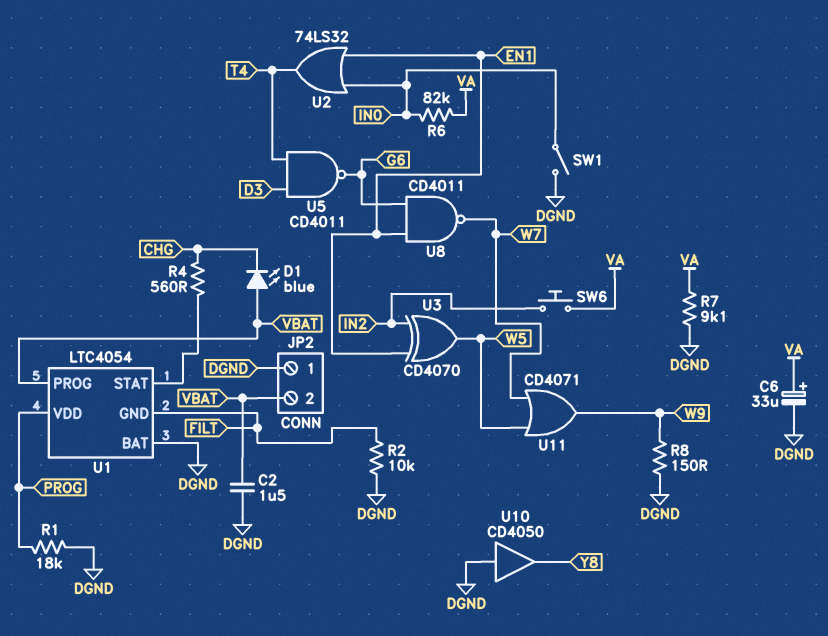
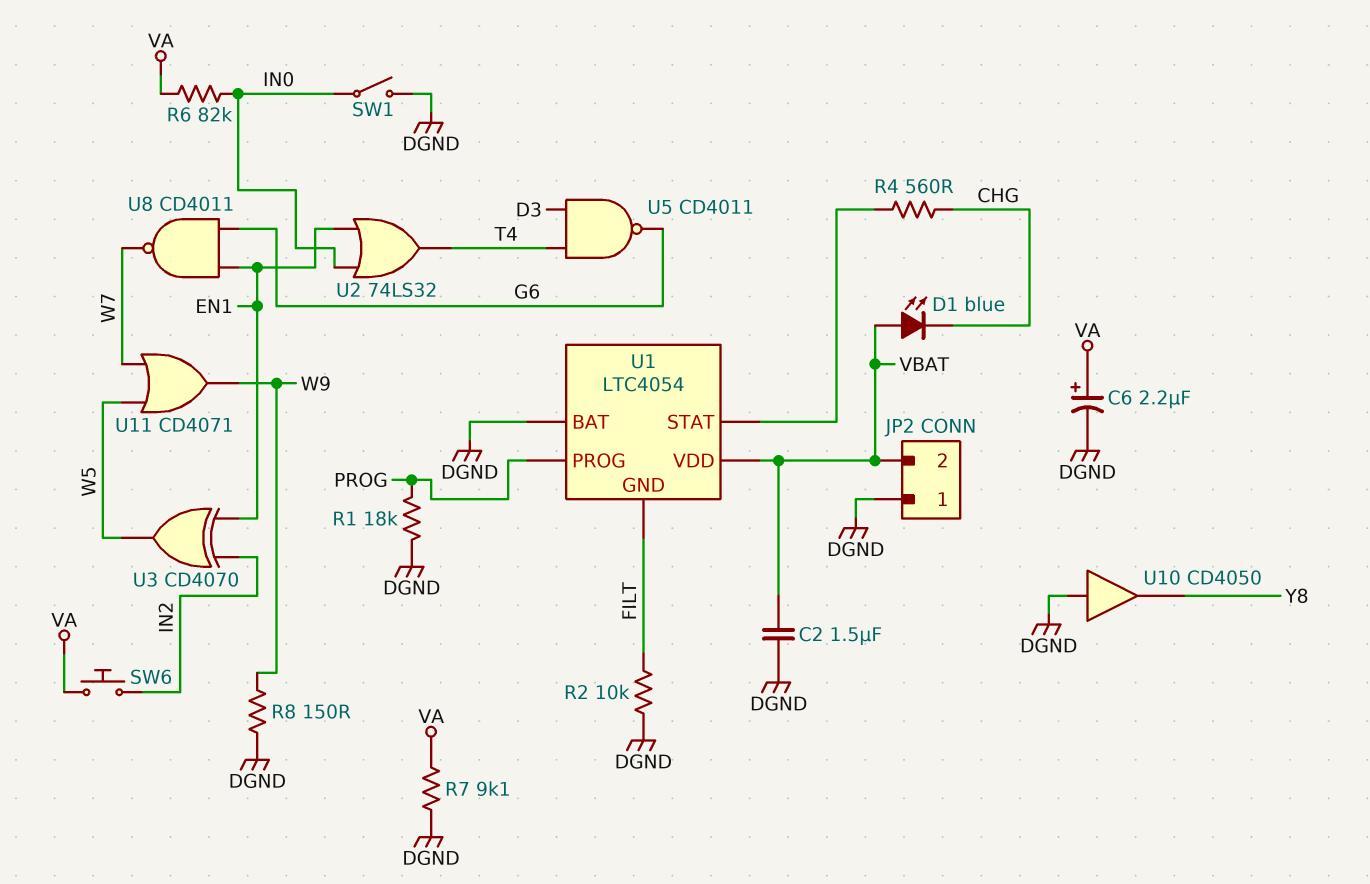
C6: 33uF (plus VA, minus DGND) -> 2.2uF (plus VA, minus DGND)
U1 pin PROG: VBAT -> PROG
U1 pin VDD: PROG -> VBAT

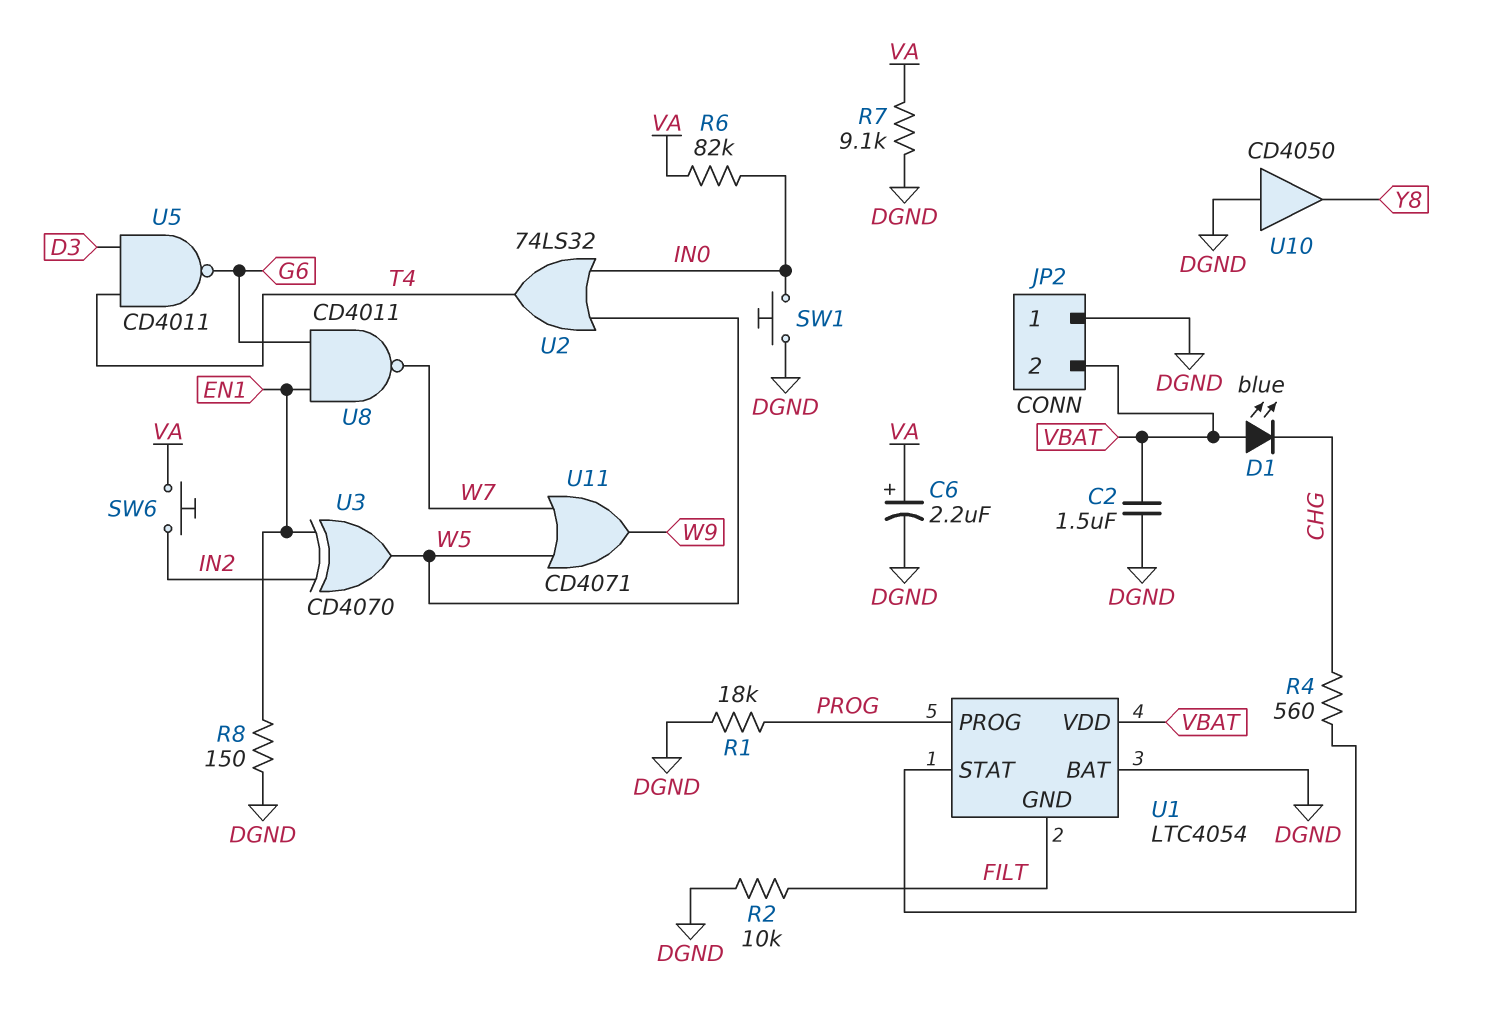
R8: 150 (DGND, W9) -> 150 (DGND, EN1)
SW1: switch (DGND, IN0) -> button (DGND, IN0)
U2: OR 74LS32 (in EN1, in IN0, out T4) -> OR 74LS32 (in IN0, in W5, out T4)

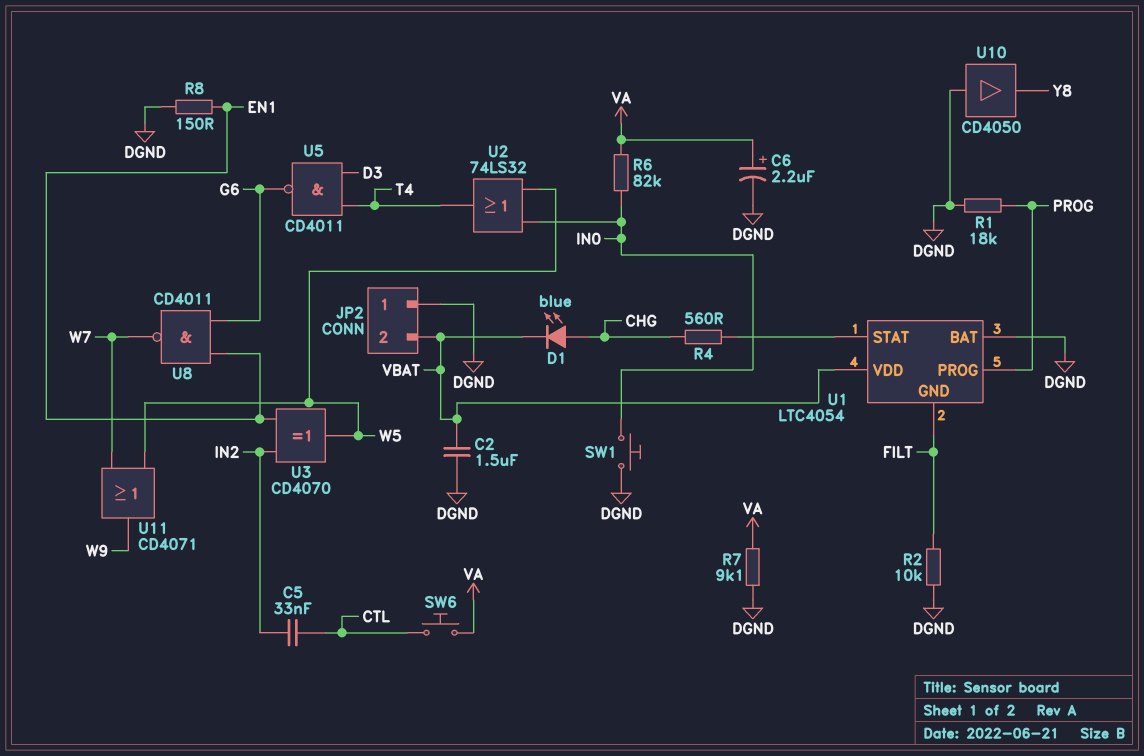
C5: none -> 33nF (CTL, IN2)
D1: LED blue (A VBAT, K CHG) -> LED blue (A CHG, K VBAT)
SW6: button (IN2, VA) -> button (CTL, VA)

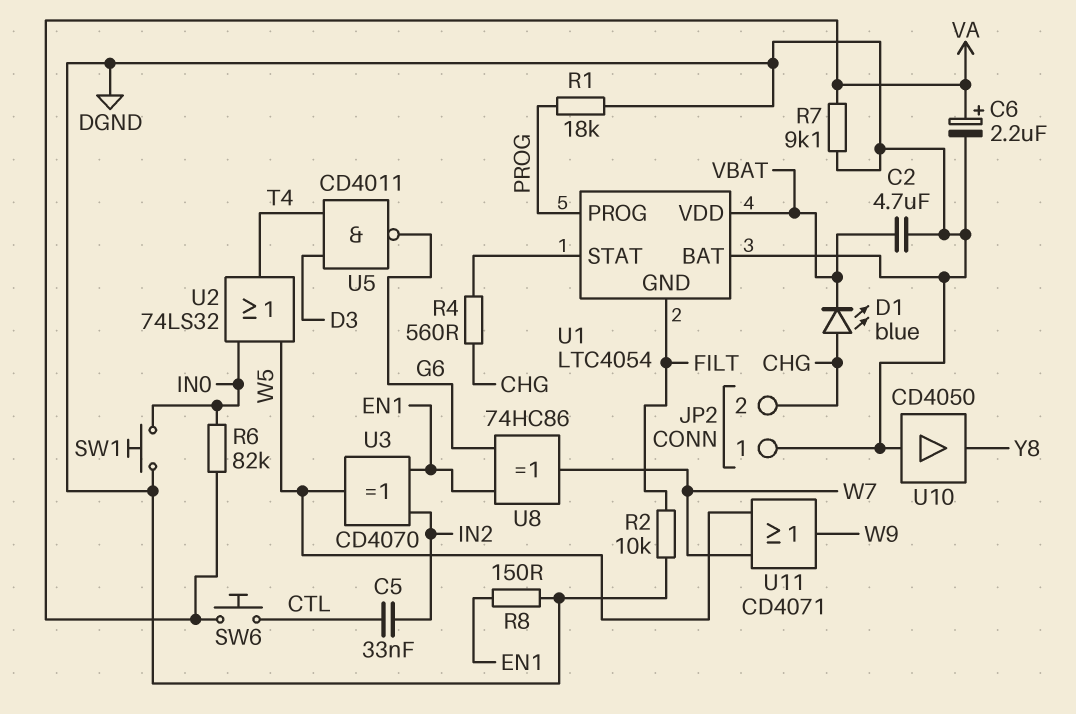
C2: 1.5uF (DGND, VBAT) -> 4.7uF (DGND, VBAT)
JP2 pin 2: VBAT -> CHG
U8: NAND CD4011 (in EN1, in G6, out W7) -> XOR 74HC86 (in EN1, in G6, out W7)

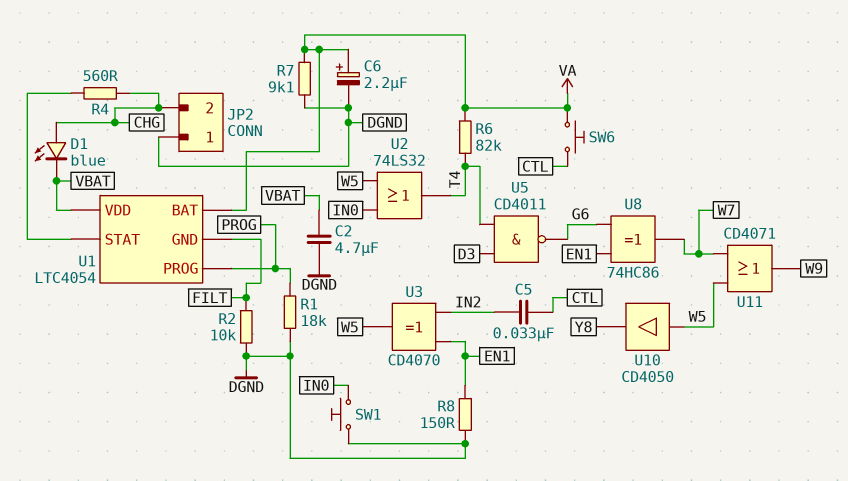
R6: 82k (IN0, VA) -> 82k (T4, VA)
U1 pin BAT: DGND -> VA
U10: buffer CD4050 (in DGND, out Y8) -> buffer CD4050 (in W5, out Y8)

